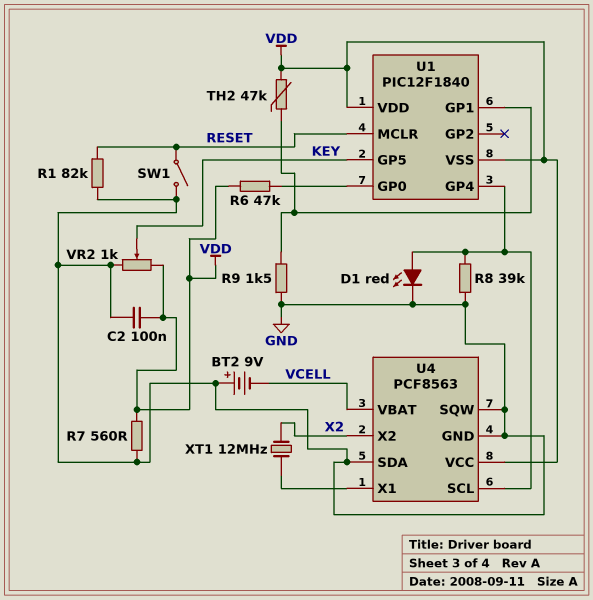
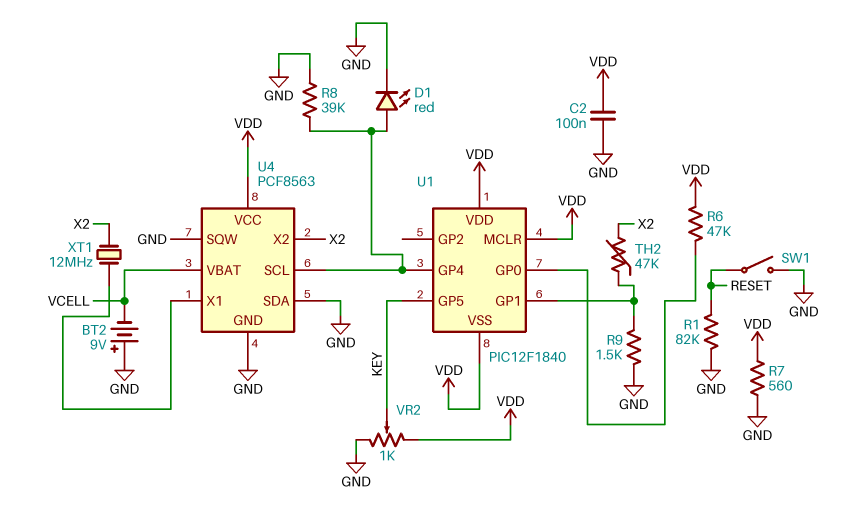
TH2: 47k (U1/GP1, VDD) -> 47k (U1/GP1, X2)
U1 pin MCLR: RESET -> VDD

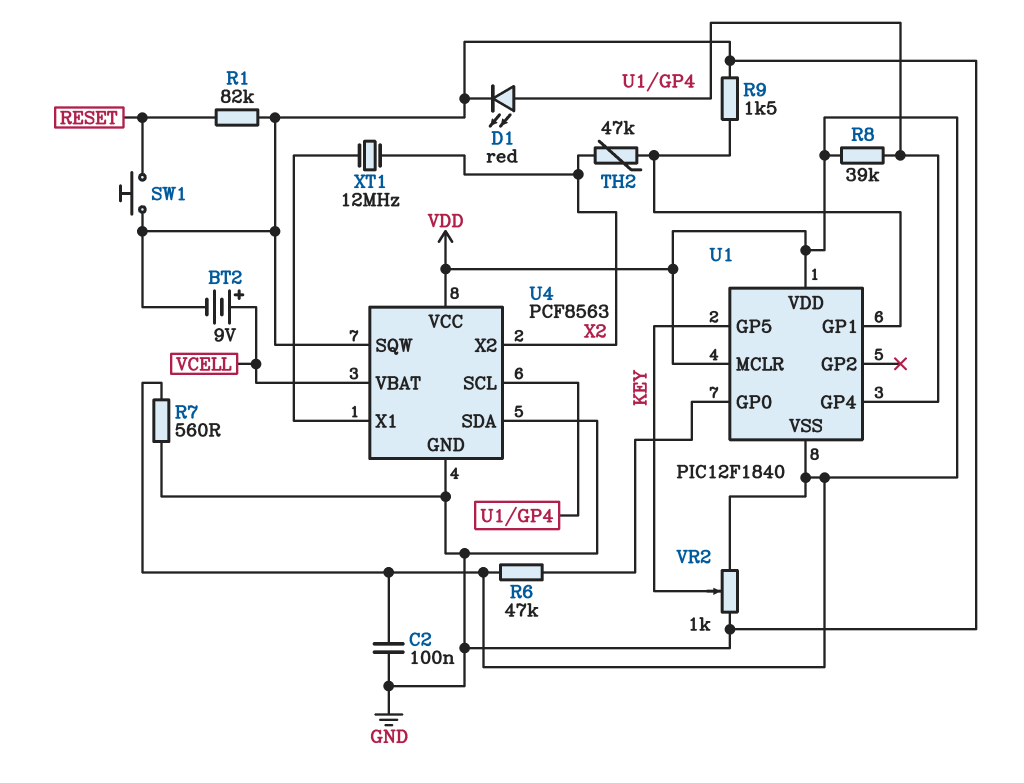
BT2: 9V (plus GND, minus VCELL) -> 9V (plus VCELL, minus GND)
R8: 39k (GND, U1/GP4) -> 39k (U1/GP4, VDD)
SW1: switch (GND, RESET) -> button (GND, RESET)

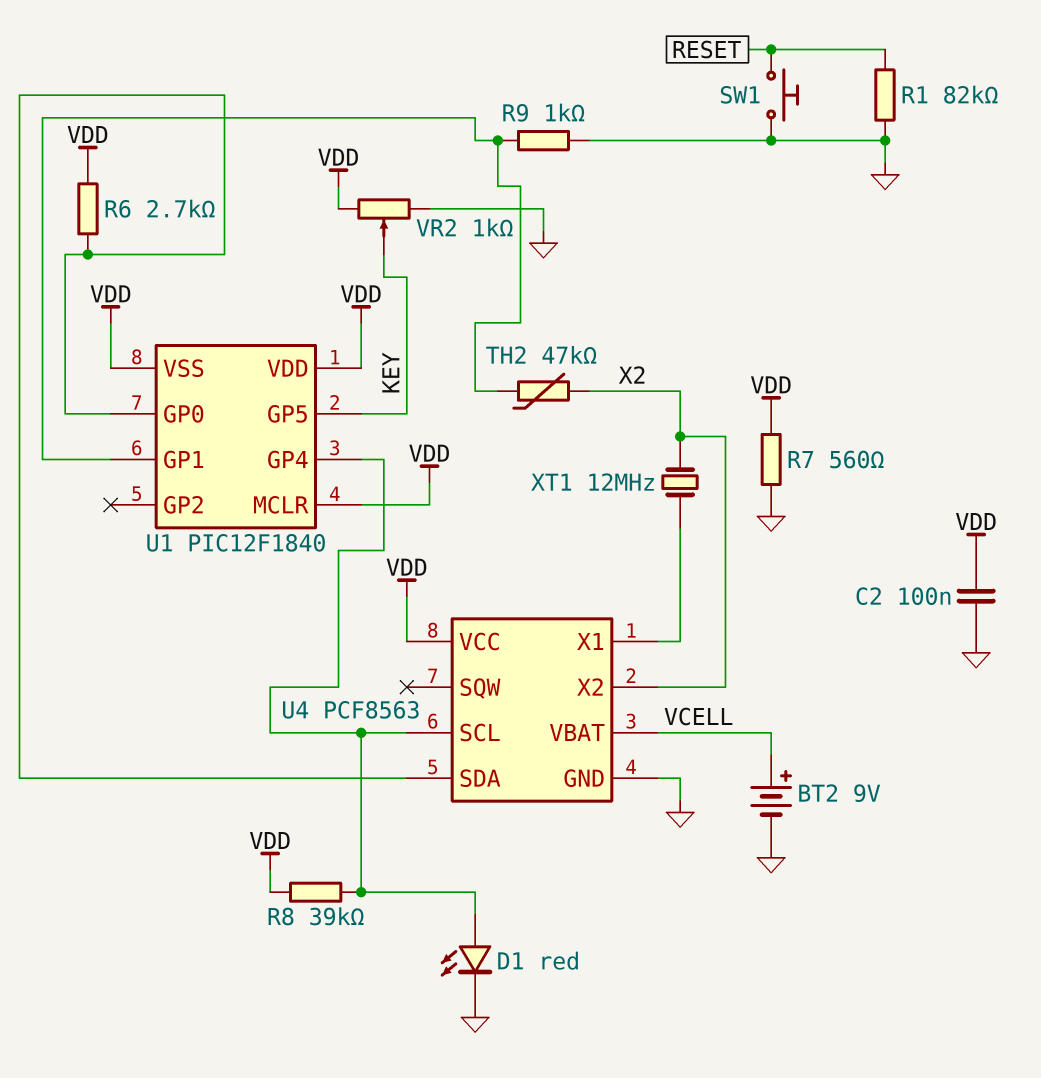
R6: 47k (U1/GP0, VDD) -> 2.7k (U1/GP0, VDD)
R9: 1.5k (GND, U1/GP1) -> 1k (GND, U1/GP1)
U4 pin SDA: GND -> U1/GP0
U4 pin SQW: GND -> none

